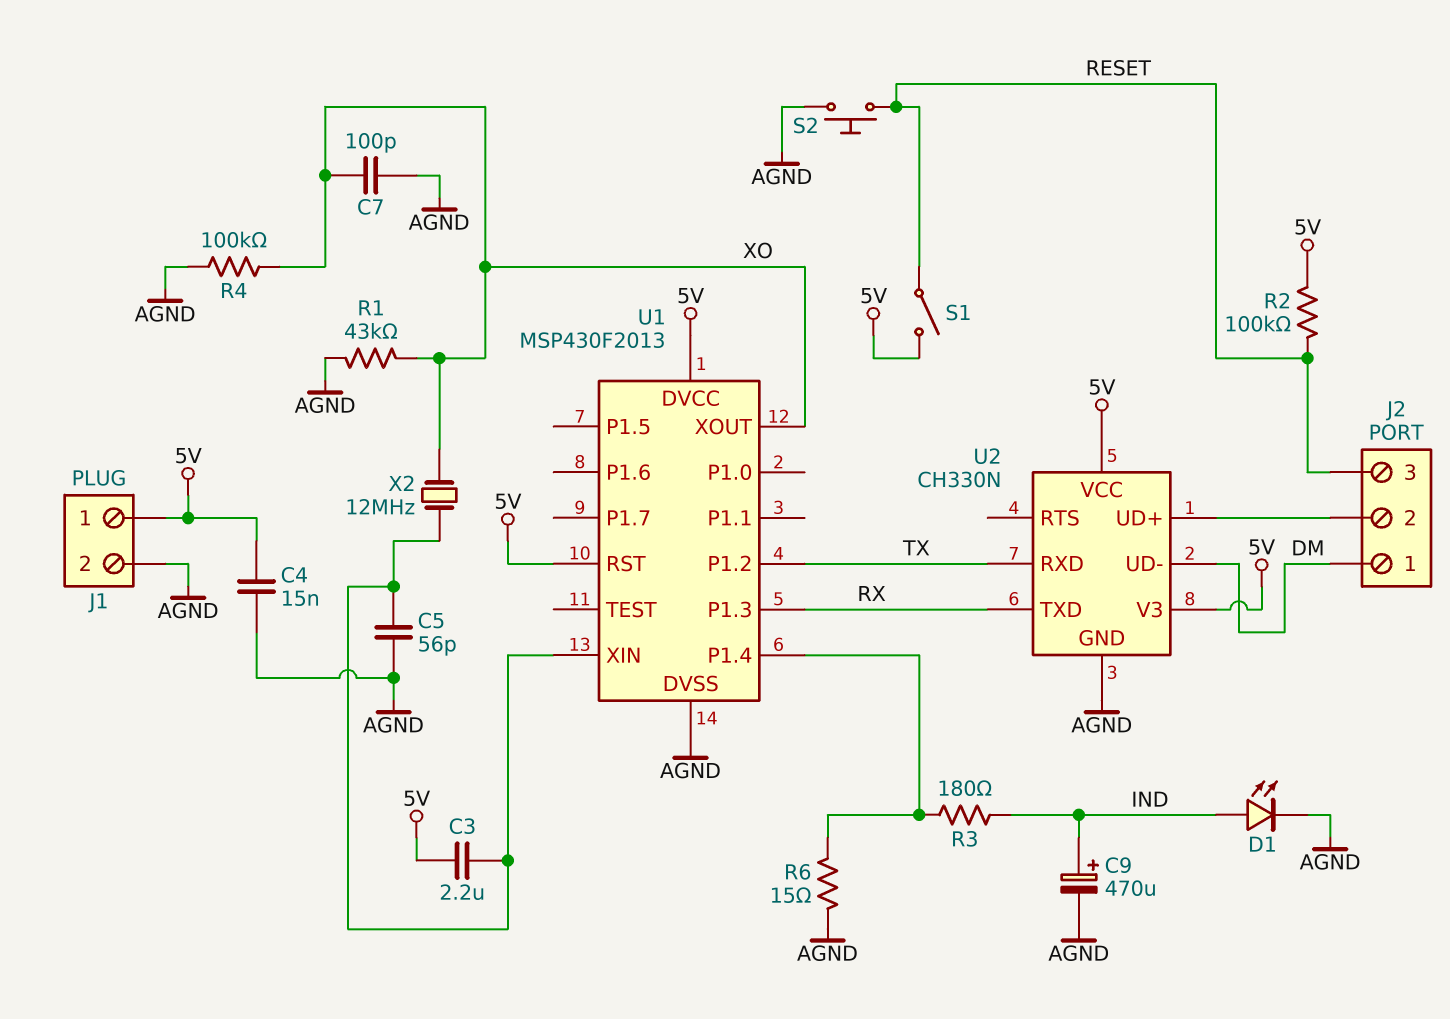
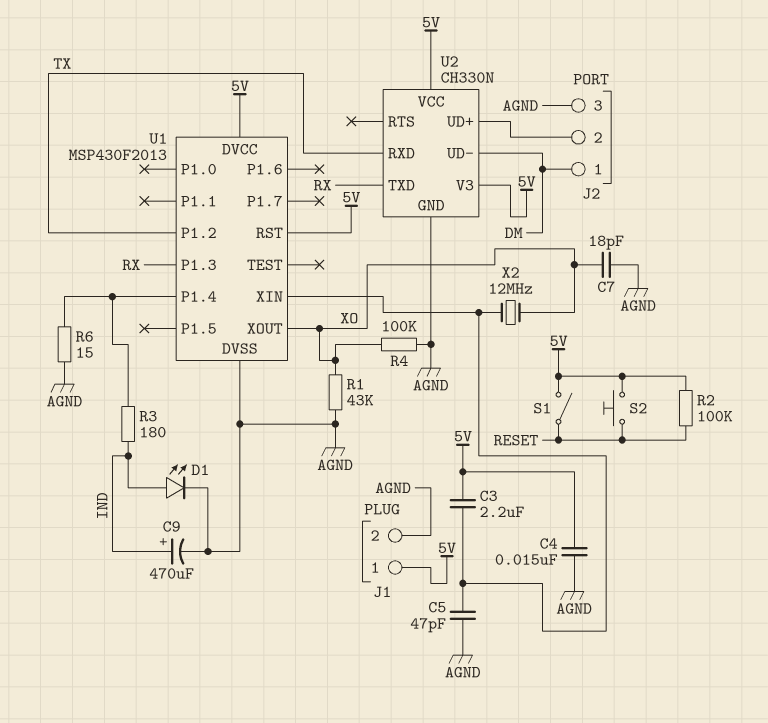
C5: 56pF (AGND, U1/XIN) -> 47pF (AGND, U1/XIN)
C7: 100pF (AGND, XO) -> 18pF (AGND, XO)
J2 pin 3: RESET -> AGND
S2: button (AGND, RESET) -> button (5V, RESET)

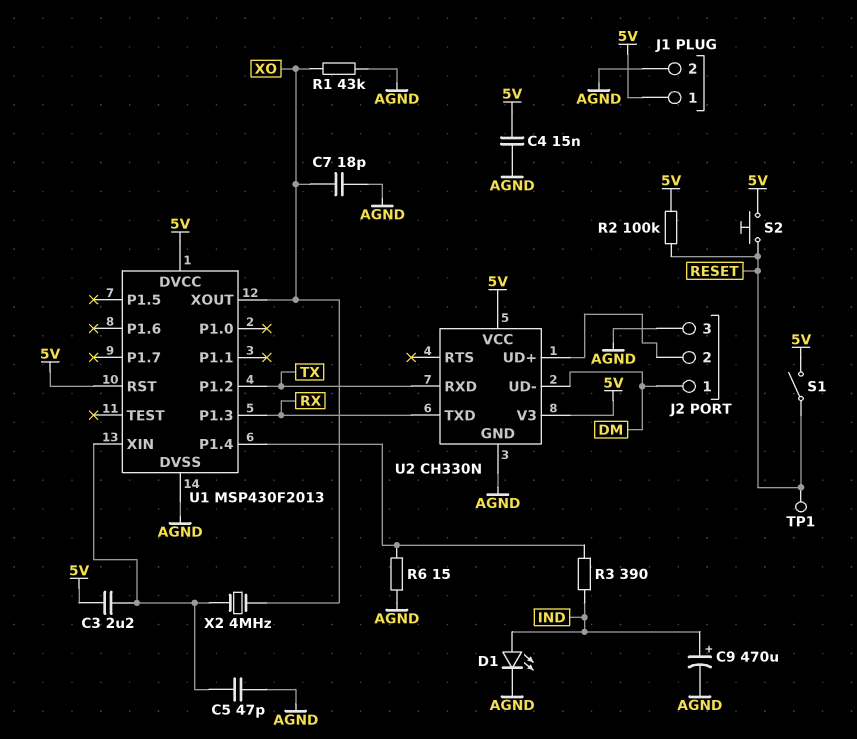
R3: 180 (IND, U1/P1.4) -> 390 (IND, U1/P1.4)
R4: 100k (AGND, XO) -> none
TP1: none -> test point (RESET)
X2: 12MHz (U1/XIN, XO) -> 4MHz (U1/XIN, XO)

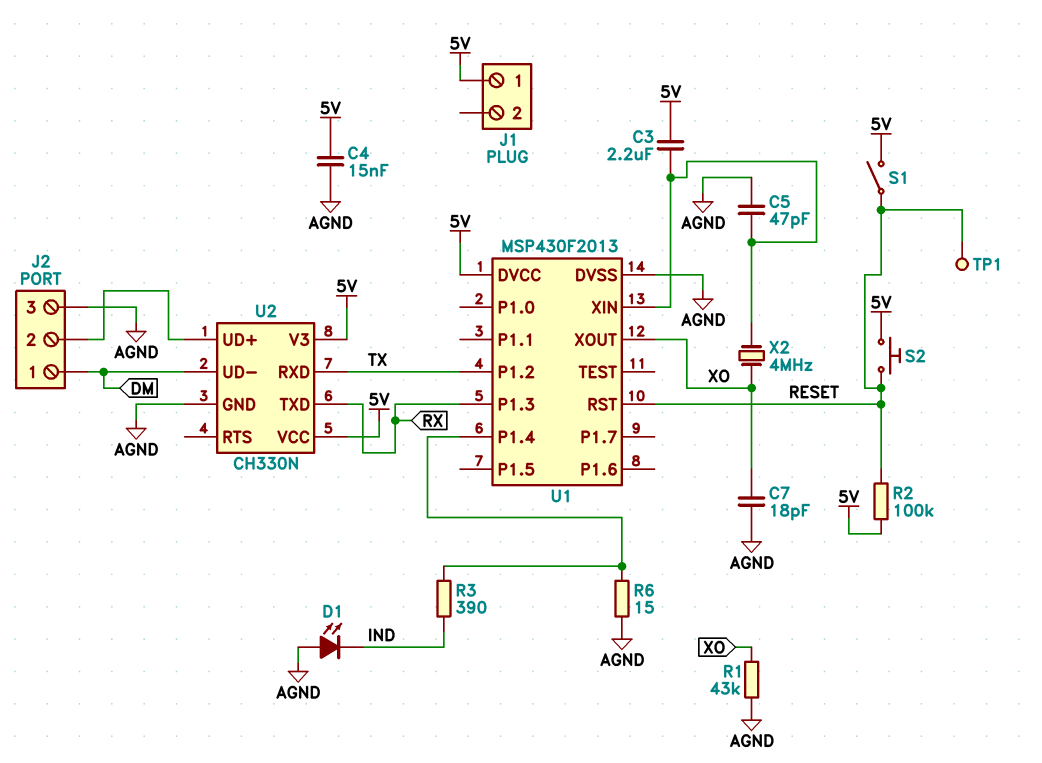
C9: 470uF (plus IND, minus AGND) -> none
D1: LED (A IND, K AGND) -> LED (A AGND, K IND)
J1 pin 2: AGND -> none
U1 pin RST: 5V -> RESET

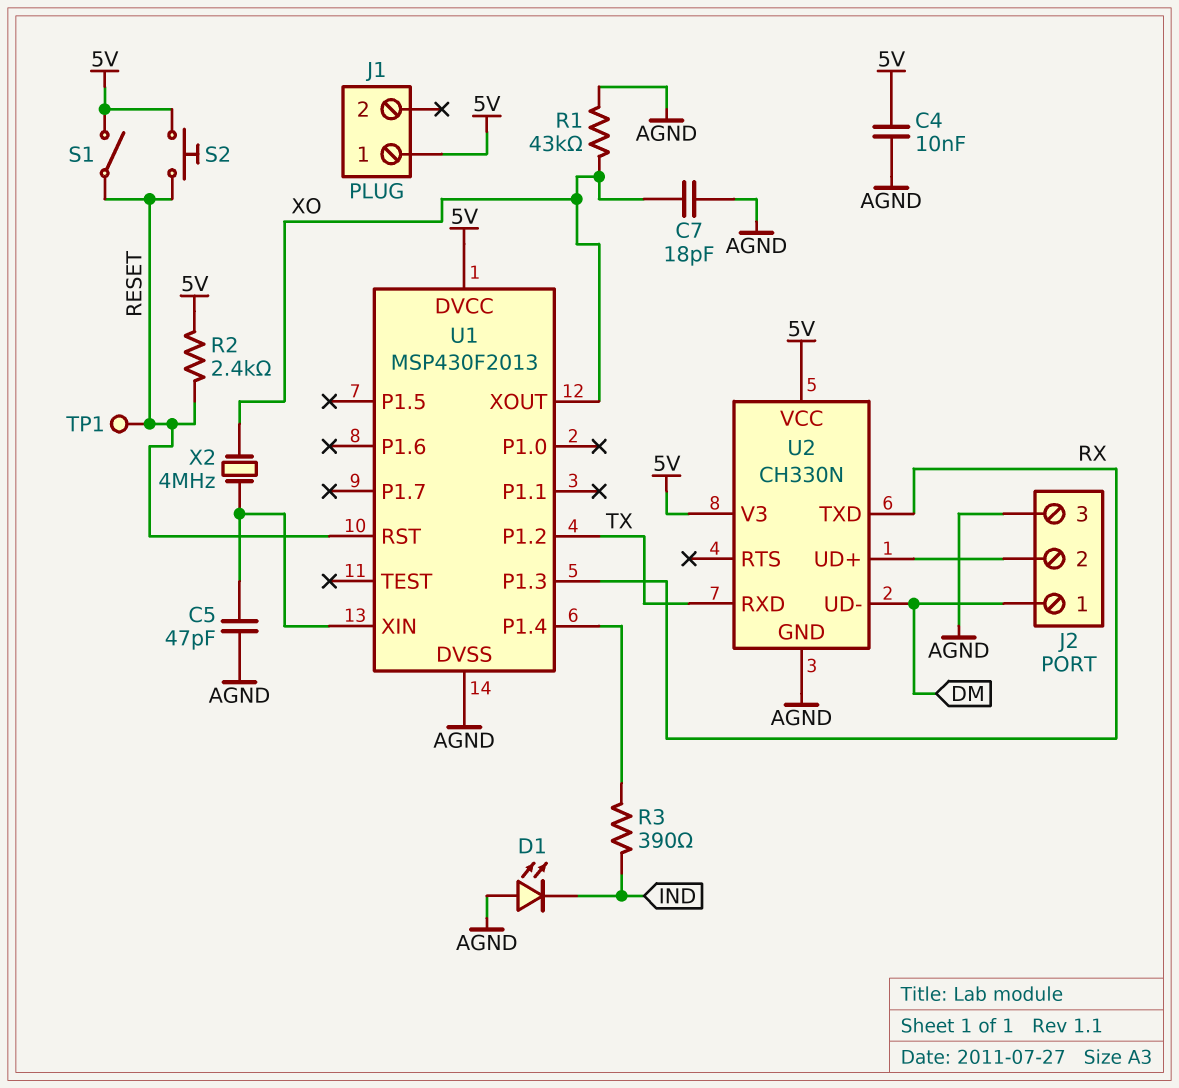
C3: 2.2uF (5V, U1/XIN) -> none
C4: 15nF (5V, AGND) -> 10nF (5V, AGND)
R2: 100k (5V, RESET) -> 2.4k (5V, RESET)
R6: 15 (AGND, U1/P1.4) -> none

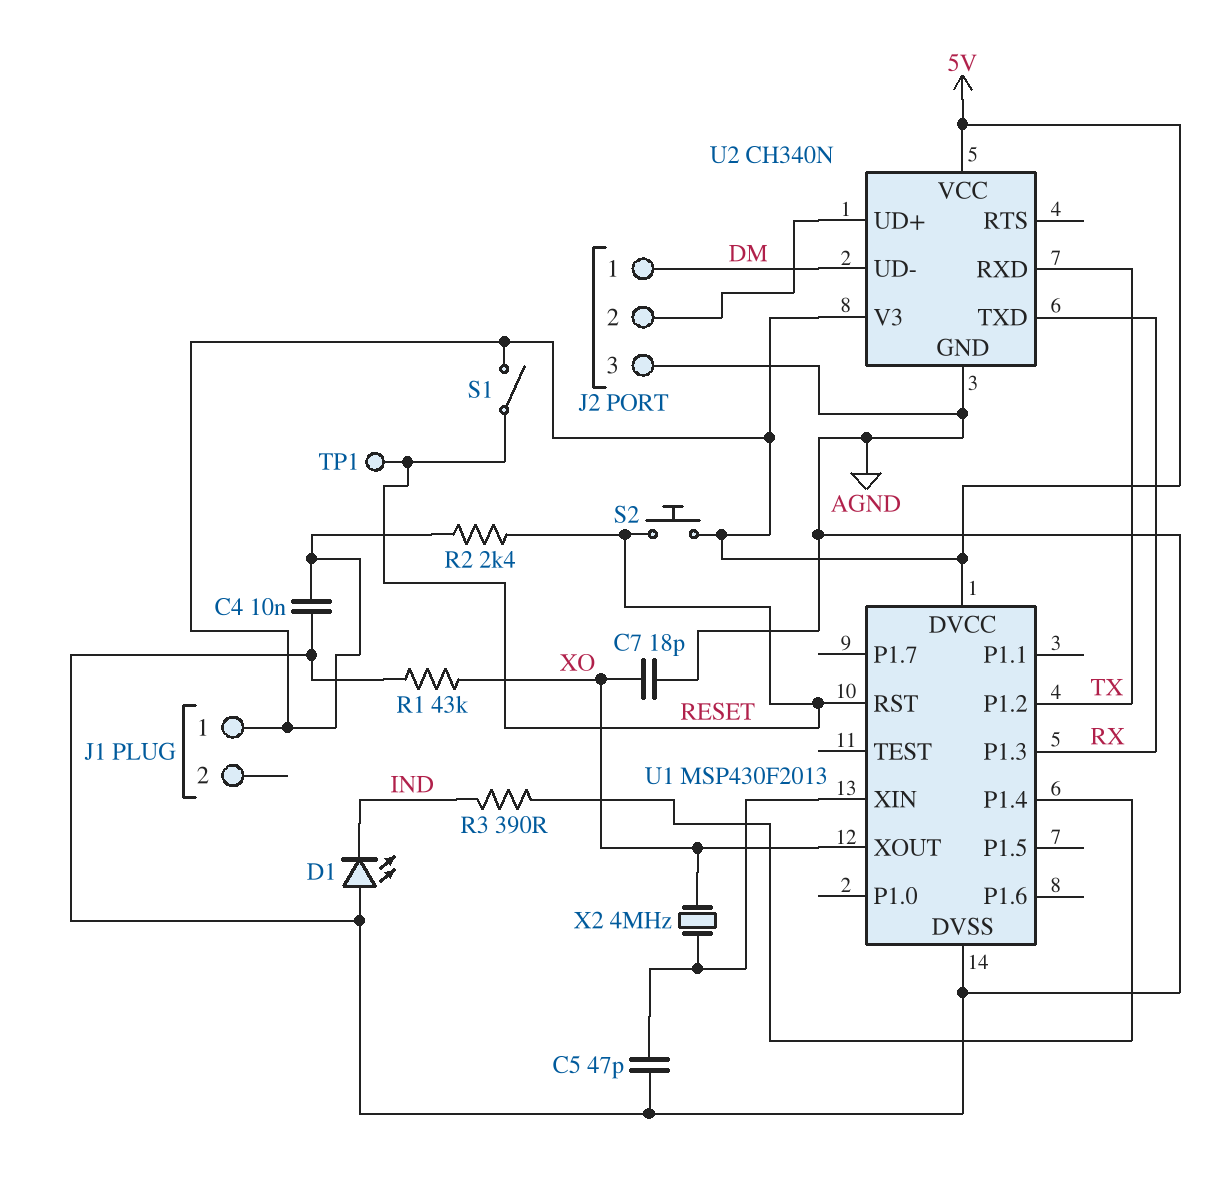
U2: CH330N -> CH340N

